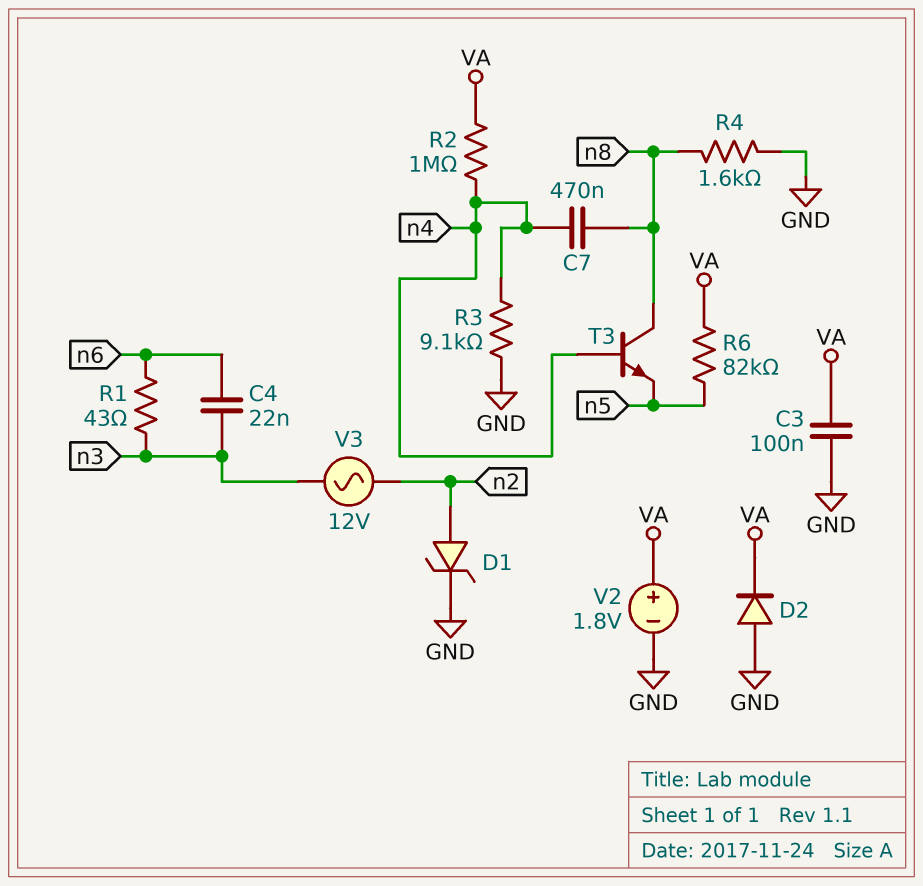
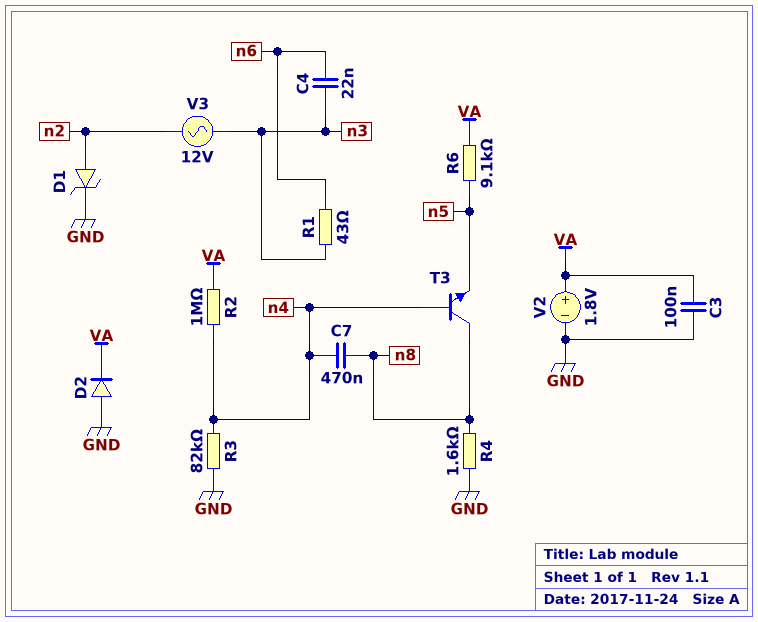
R3: 9.1k (GND, n4) -> 82k (GND, n4)
R6: 82k (VA, n5) -> 9.1k (VA, n5)

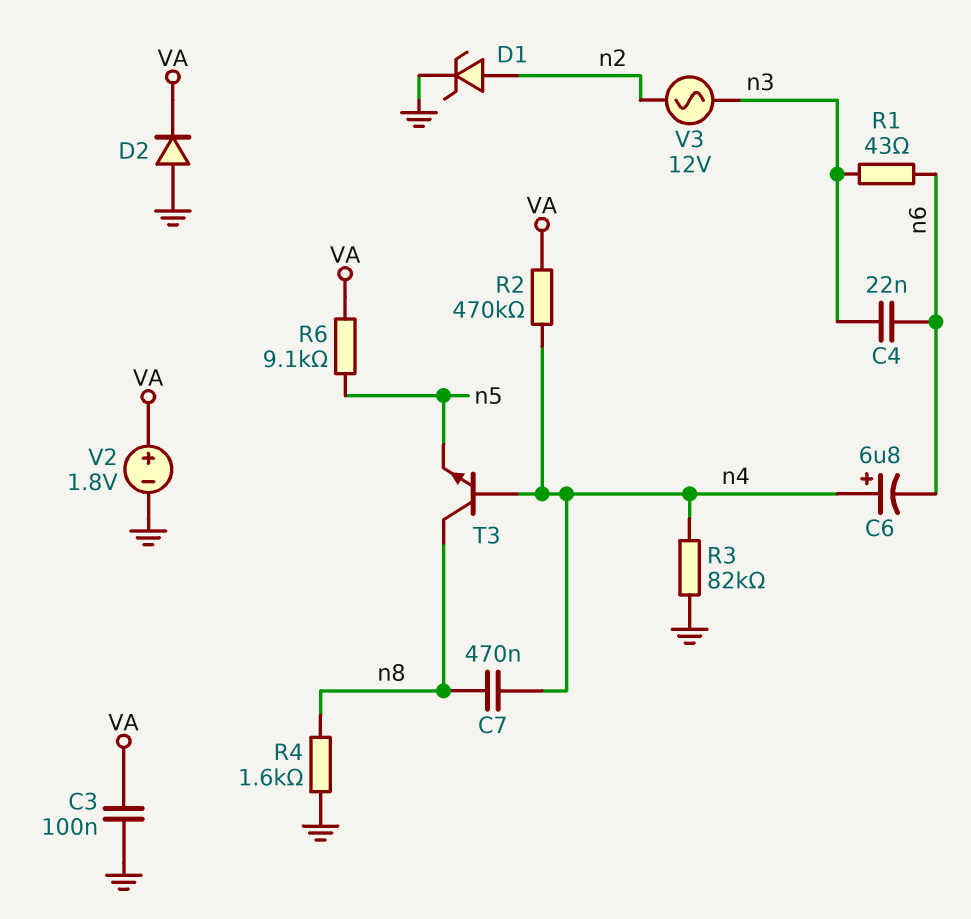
C6: none -> 6.8uF (plus n4, minus n6)
R2: 1M (VA, n4) -> 470k (VA, n4)

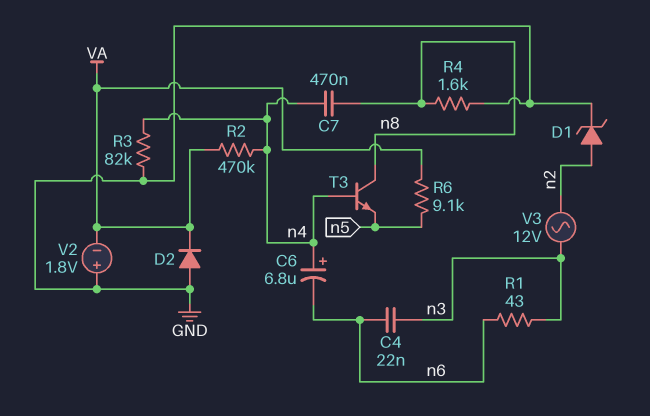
C3: 100nF (GND, VA) -> none
V2: 1.8V (plus VA, minus GND) -> 1.8V (plus GND, minus VA)

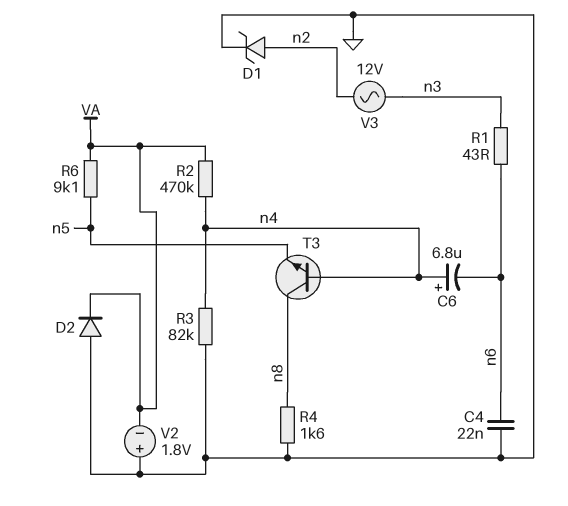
C4: 22nF (n3, n6) -> 22nF (GND, n6)
C7: 470nF (n4, n8) -> none

